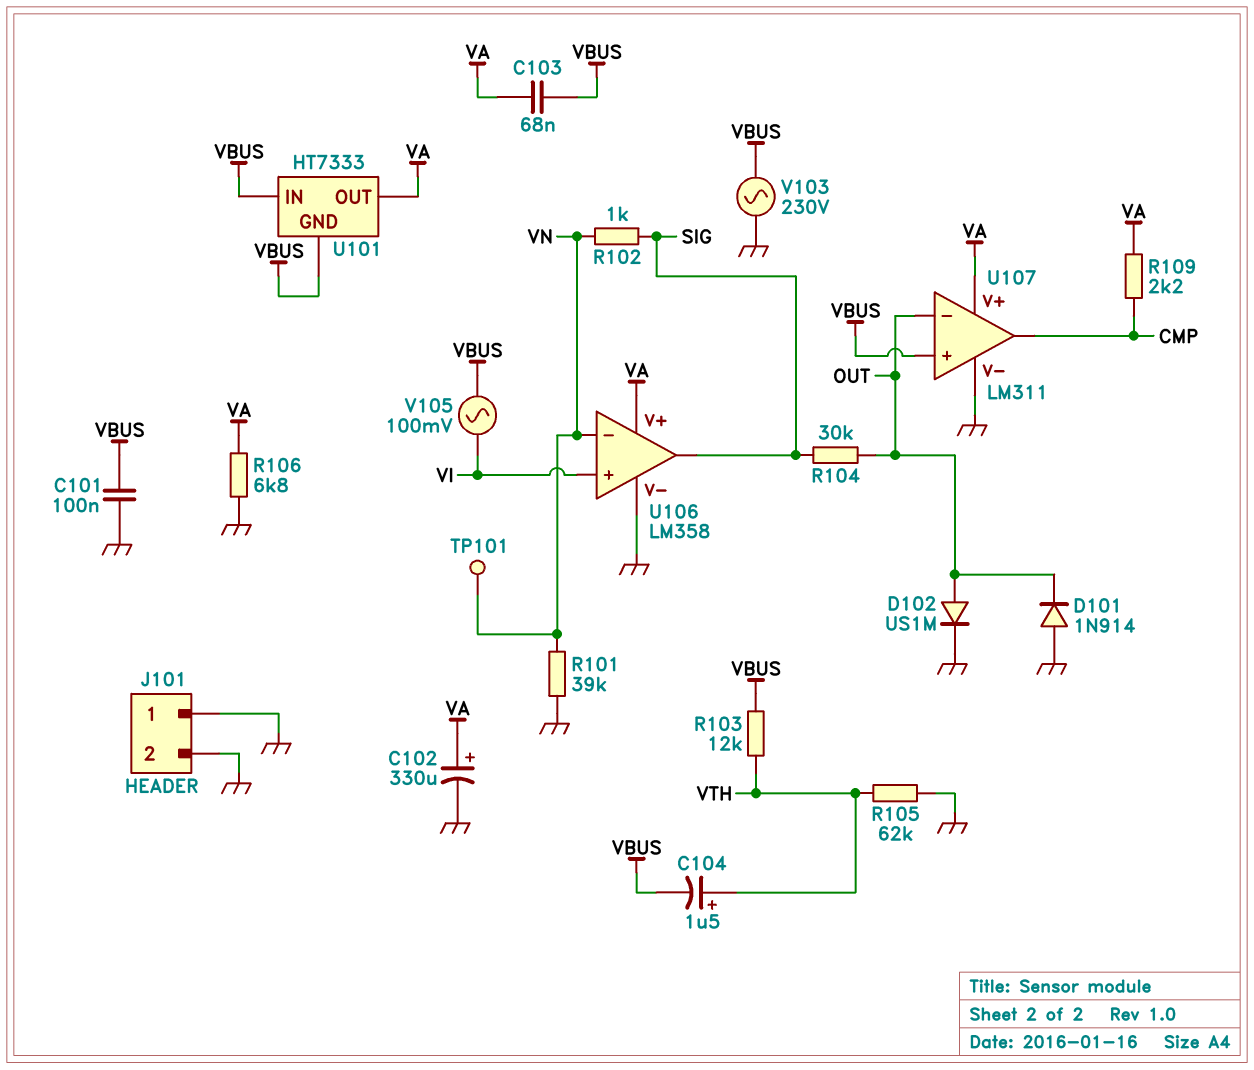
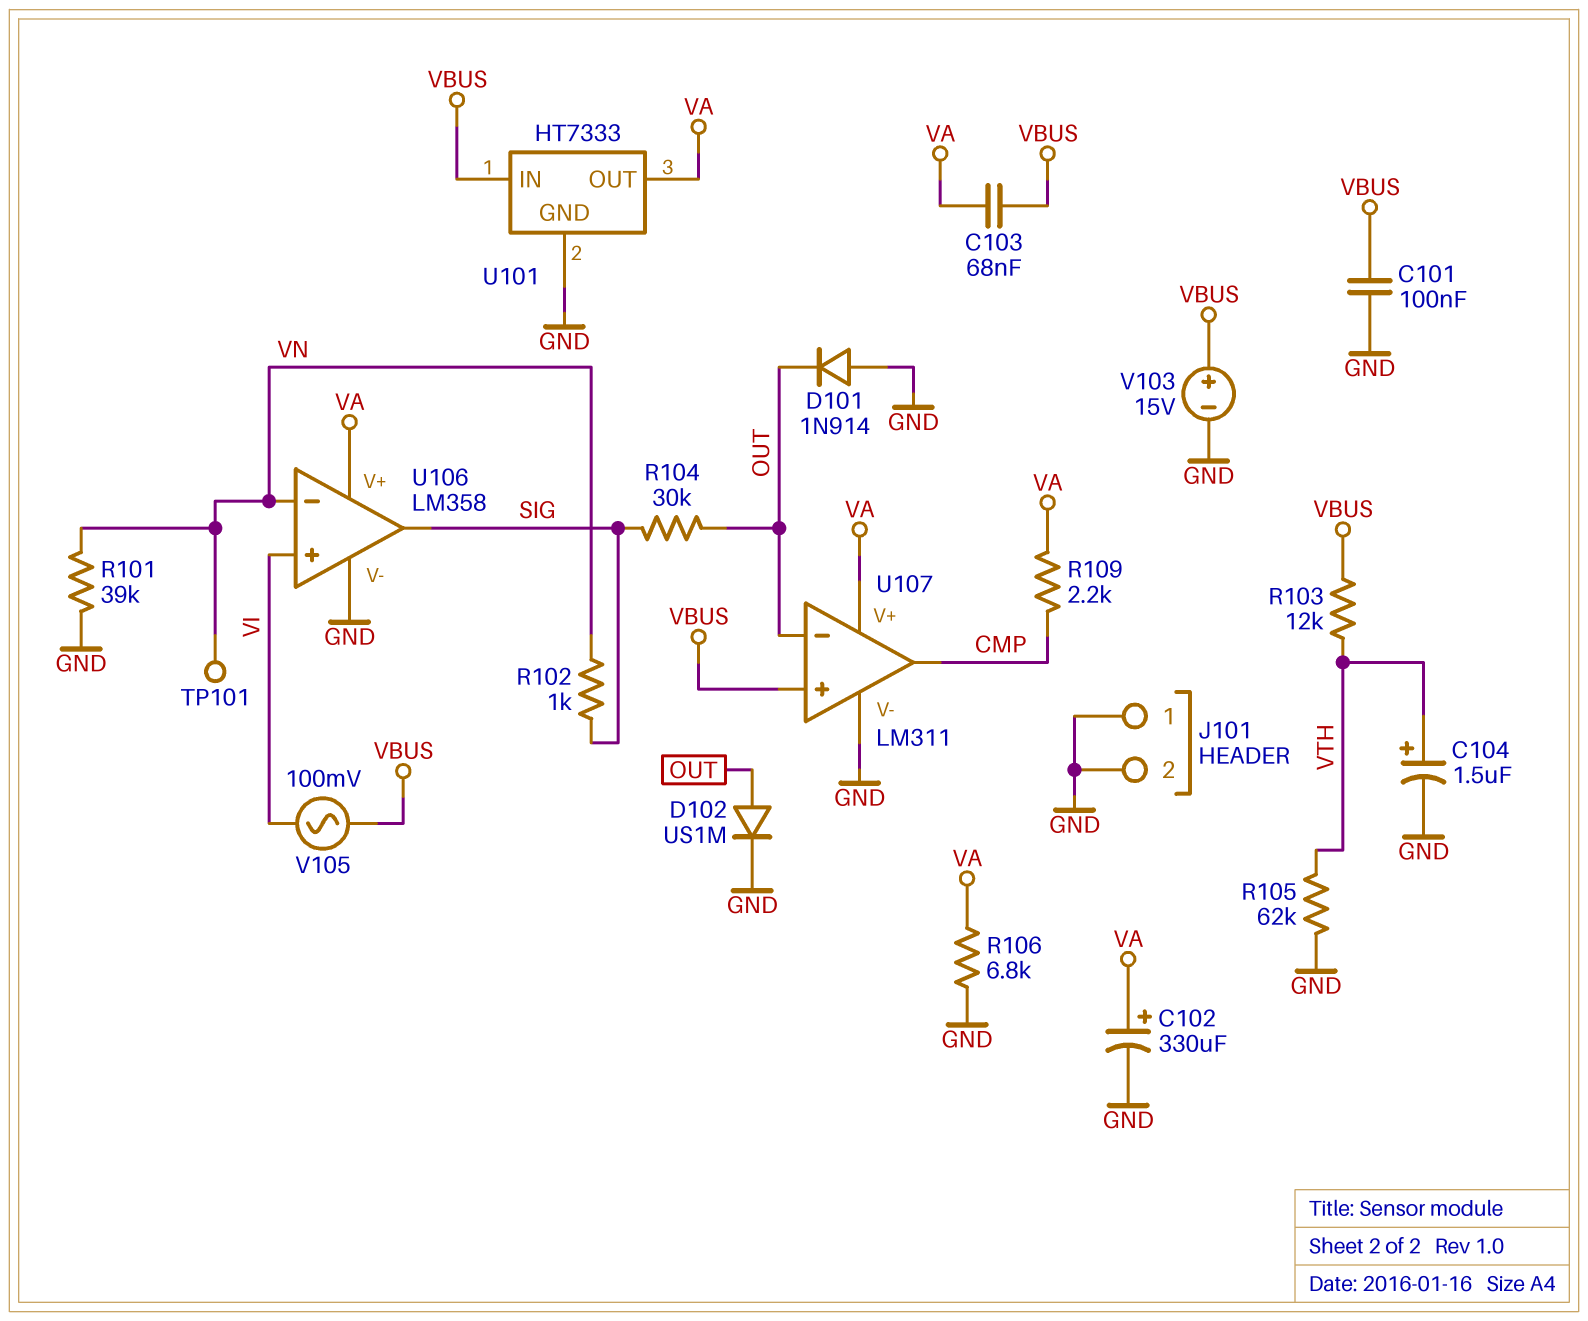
C104: 1.5uF (plus VTH, minus VBUS) -> 1.5uF (plus VTH, minus GND)
U101 pin GND: VBUS -> GND
V103: AC 230V (GND, VBUS) -> 15V (plus VBUS, minus GND)

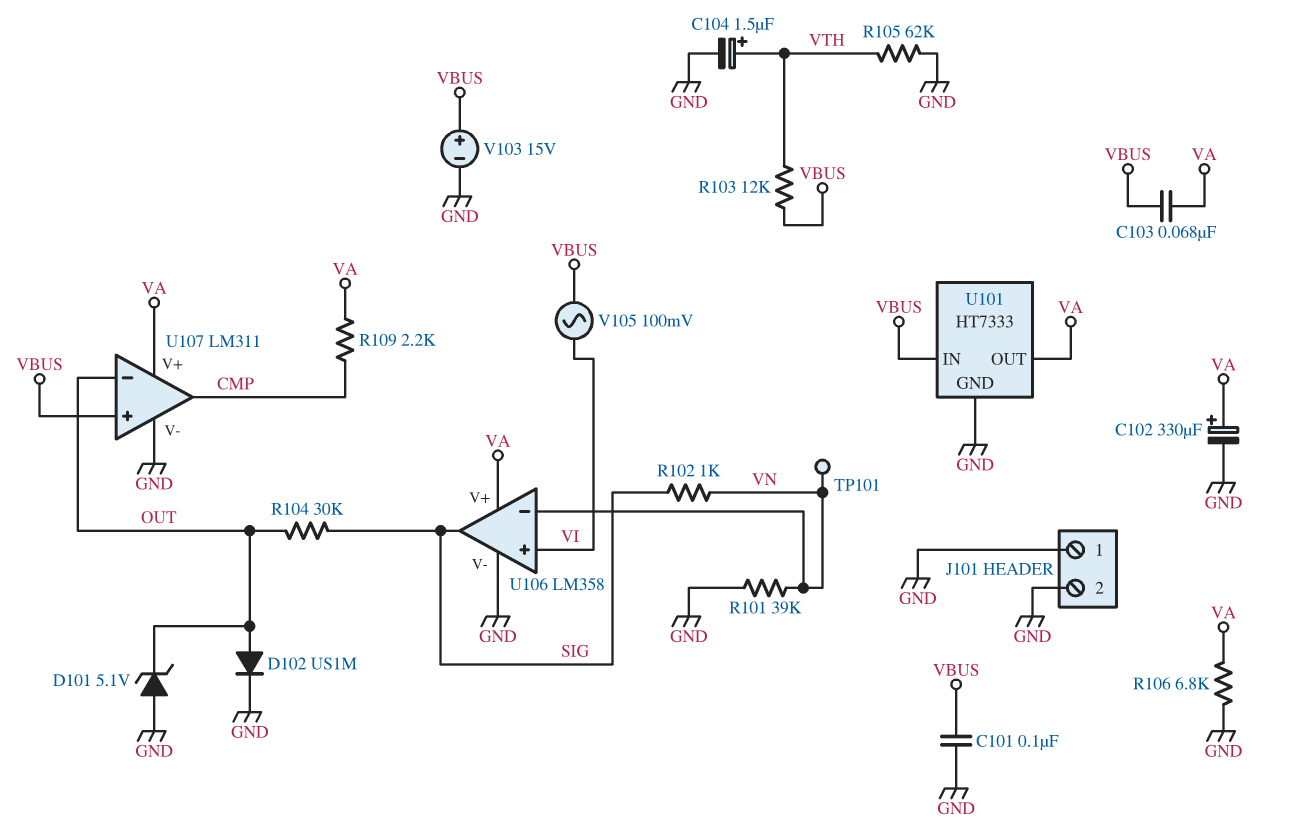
D101: diode 1N914 (A GND, K OUT) -> zener 5.1V (A GND, K OUT)

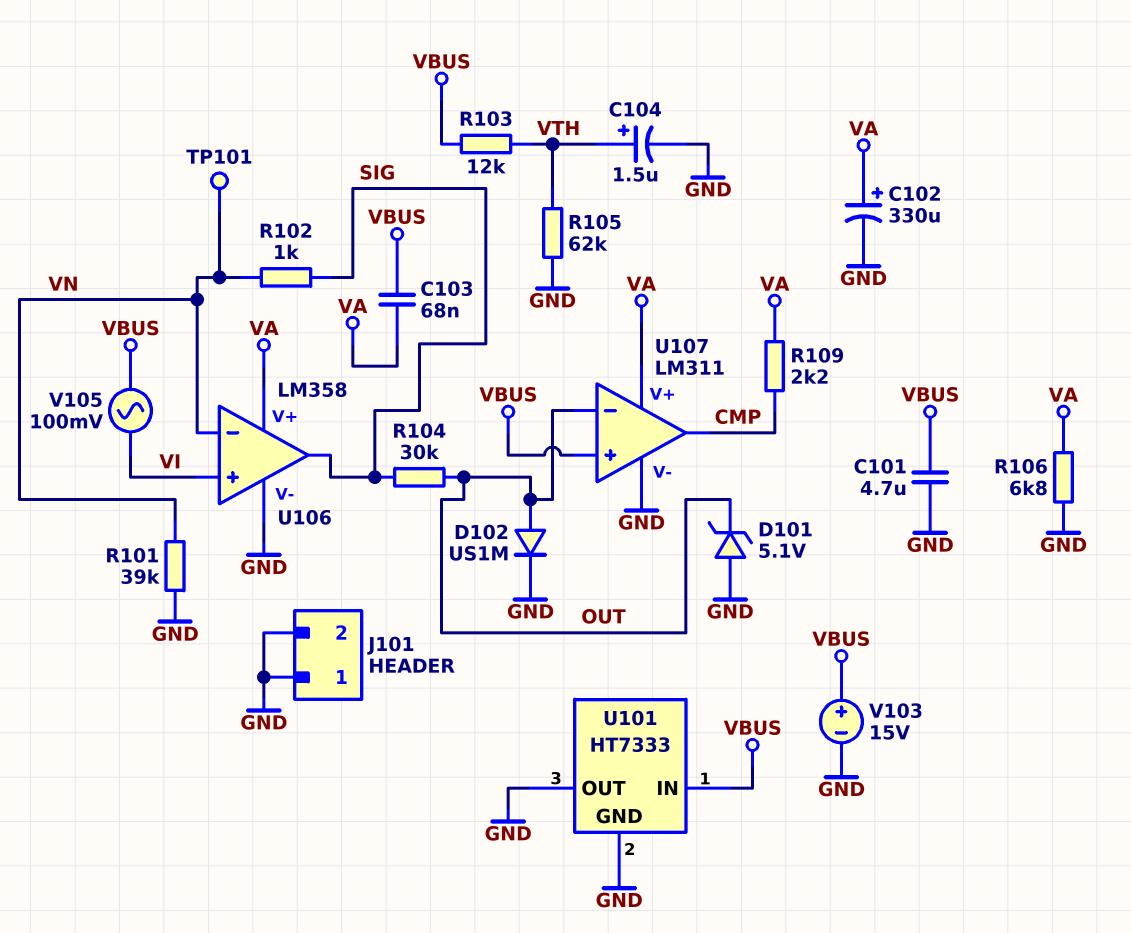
C101: 100nF (GND, VBUS) -> 4.7uF (GND, VBUS)
U101 pin OUT: VA -> GND

